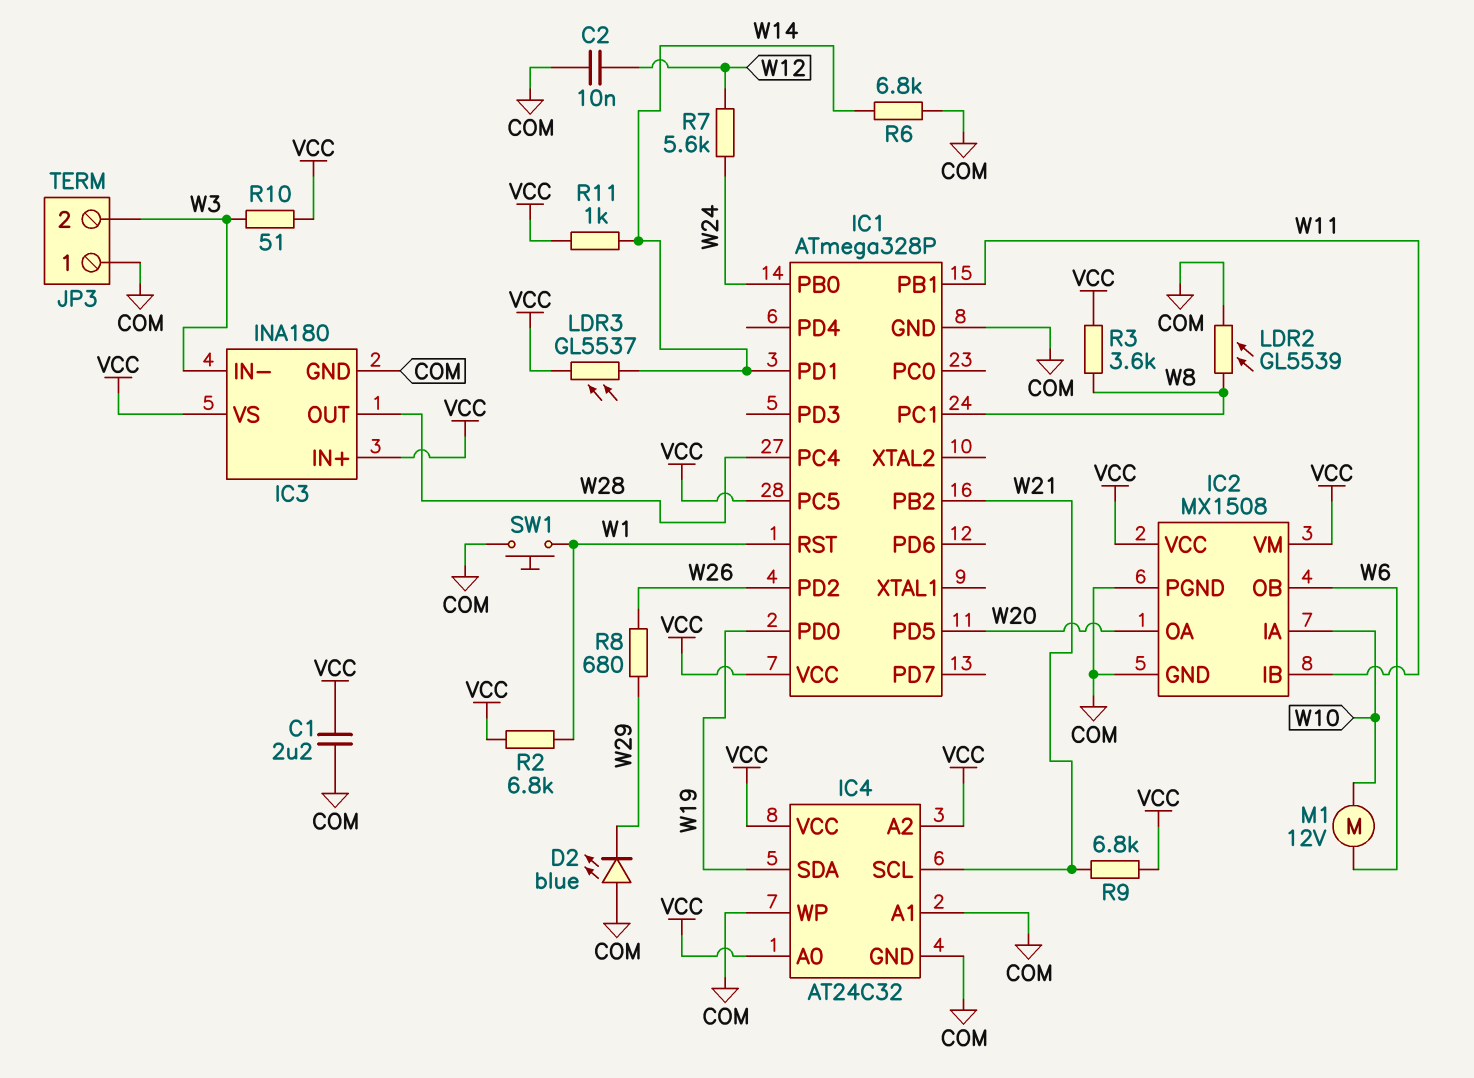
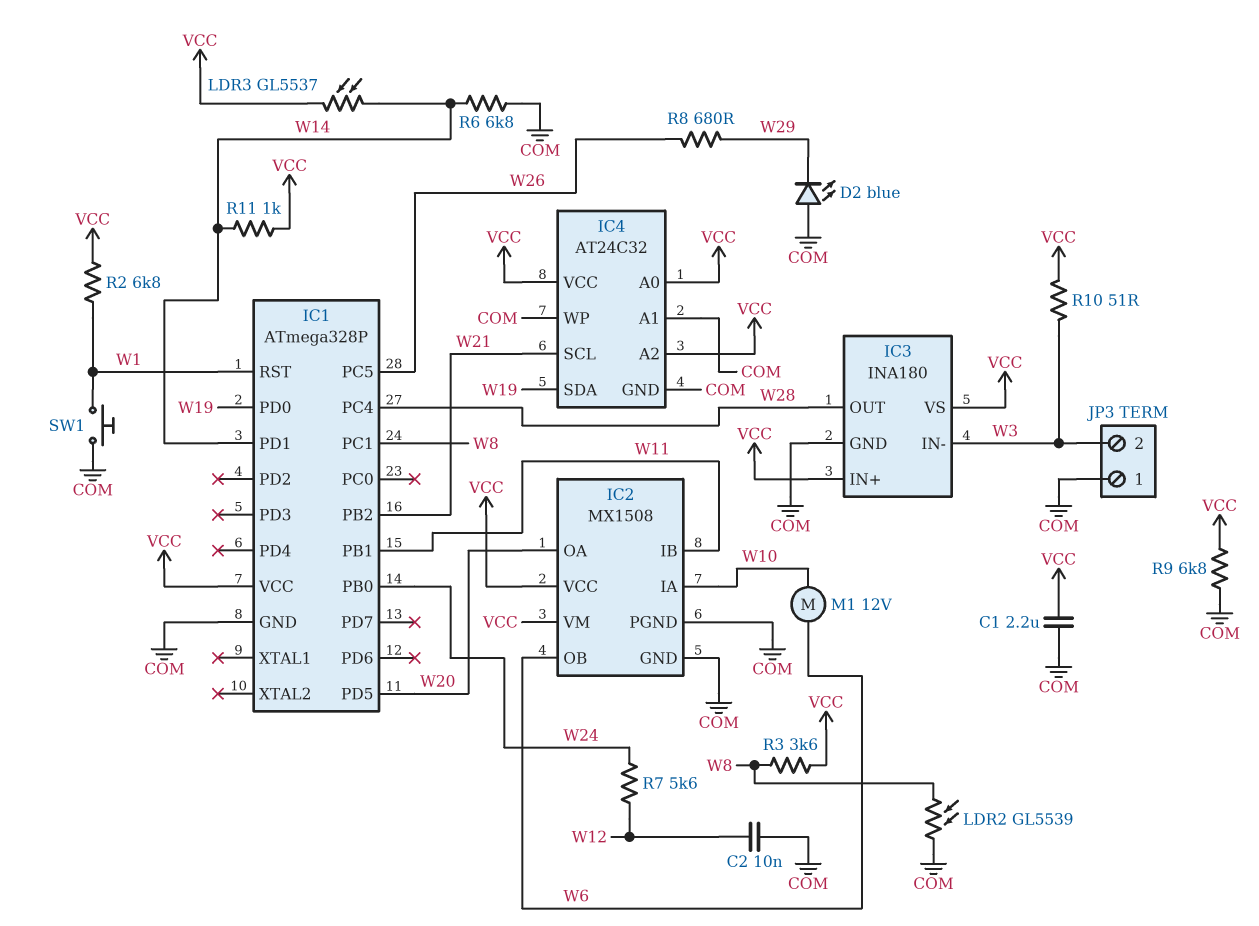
IC1 pin PC5: VCC -> W26
IC1 pin PD2: W26 -> none
R9: 6.8k (VCC, W21) -> 6.8k (COM, VCC)

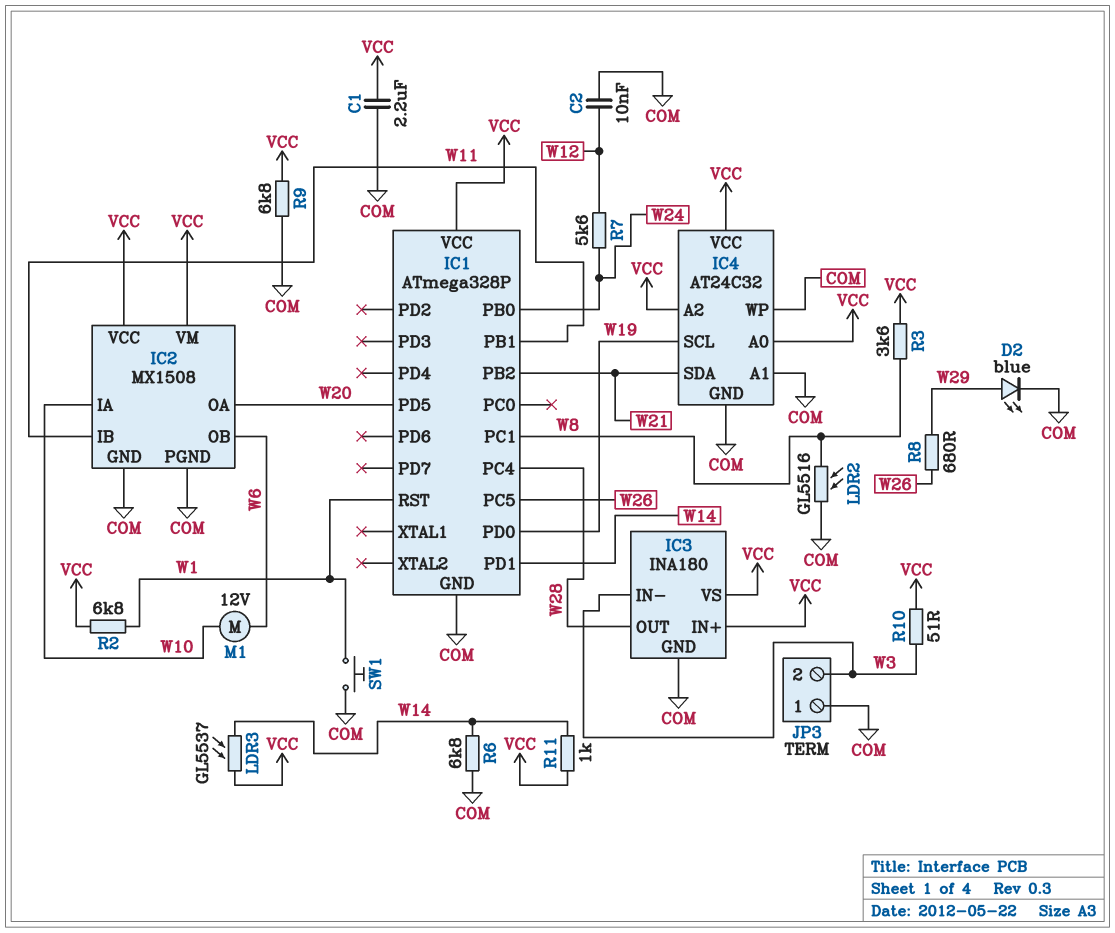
D2: LED blue (A COM, K W29) -> LED blue (A W29, K COM)
IC4 pin SCL: W21 -> W19
IC4 pin SDA: W19 -> W21
LDR2: GL5539 (COM, W8) -> GL5516 (COM, W8)

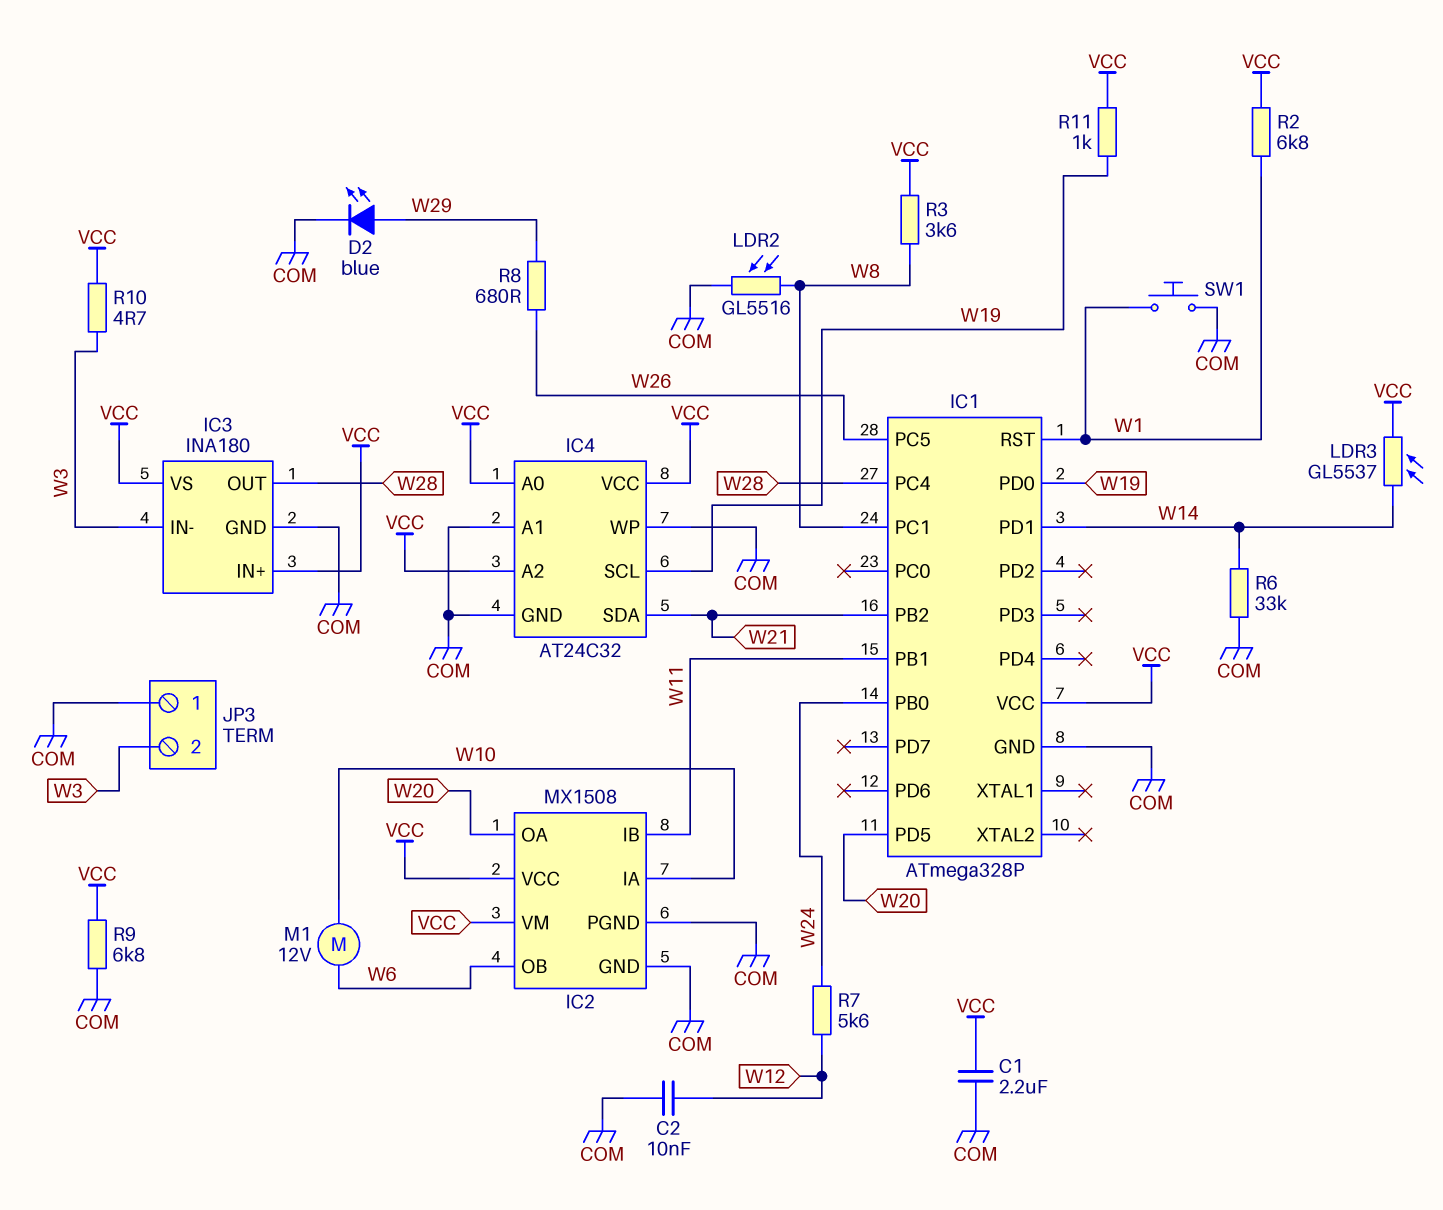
R6: 6.8k (COM, W14) -> 33k (COM, W14)
R10: 51 (VCC, W3) -> 4.7 (VCC, W3)
R11: 1k (VCC, W14) -> 1k (VCC, W19)

